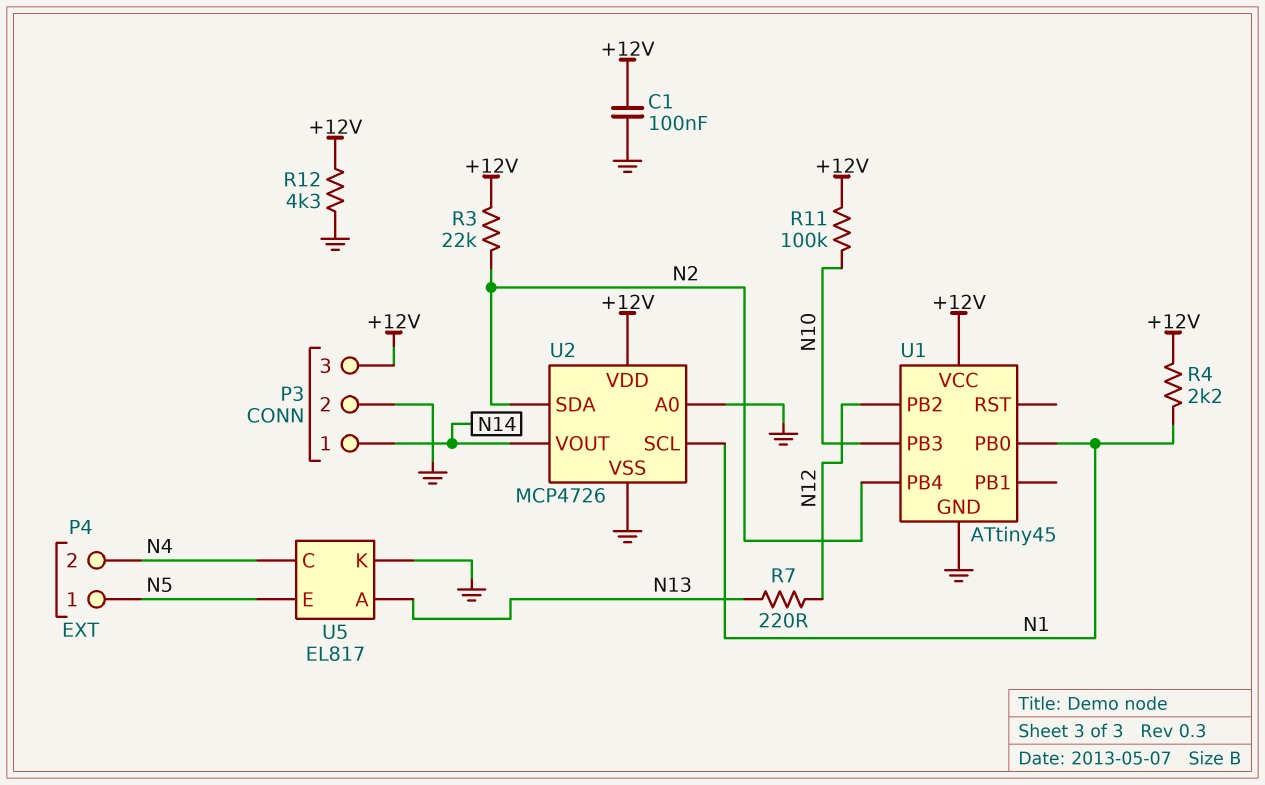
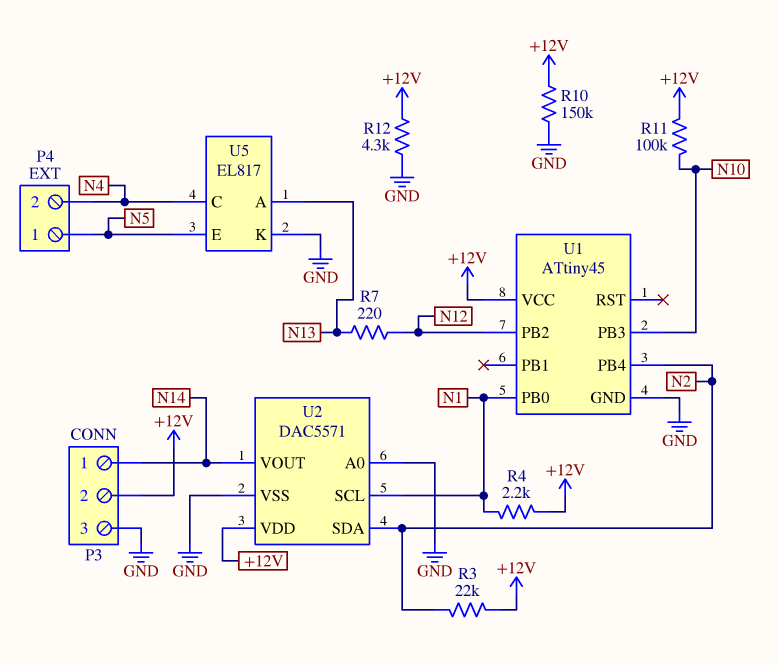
C1: 100nF (+12V, GND) -> none
P3 pin 2: GND -> +12V
P3 pin 3: +12V -> GND
R10: none -> 150k (+12V, GND)
U2: MCP4726 -> DAC5571

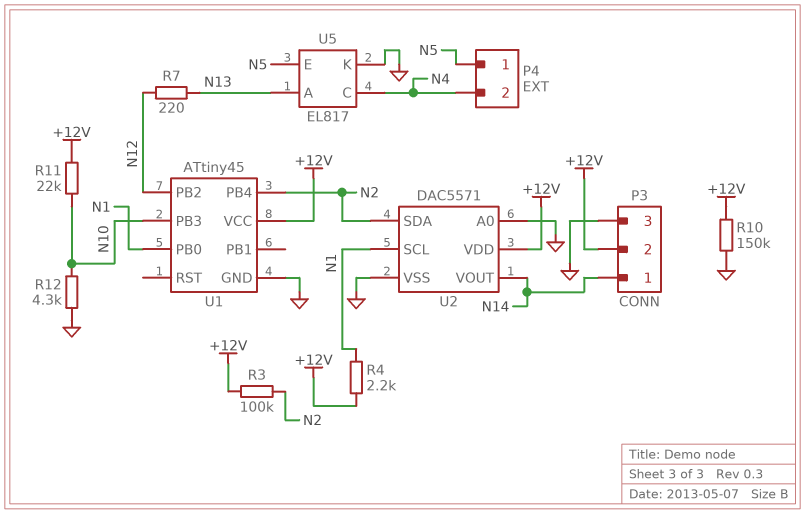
R3: 22k (+12V, N2) -> 100k (+12V, N2)
R11: 100k (+12V, N10) -> 22k (+12V, N10)
R12: 4.3k (+12V, GND) -> 4.3k (GND, N10)

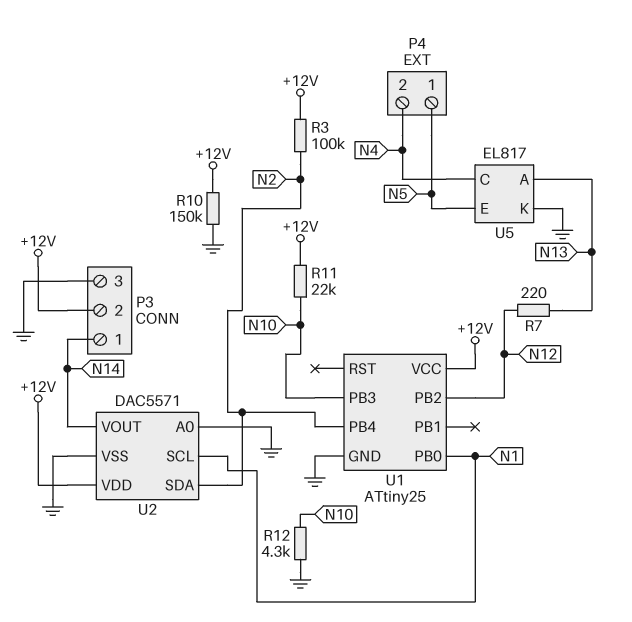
R4: 2.2k (+12V, N1) -> none
U1: ATtiny45 -> ATtiny25

